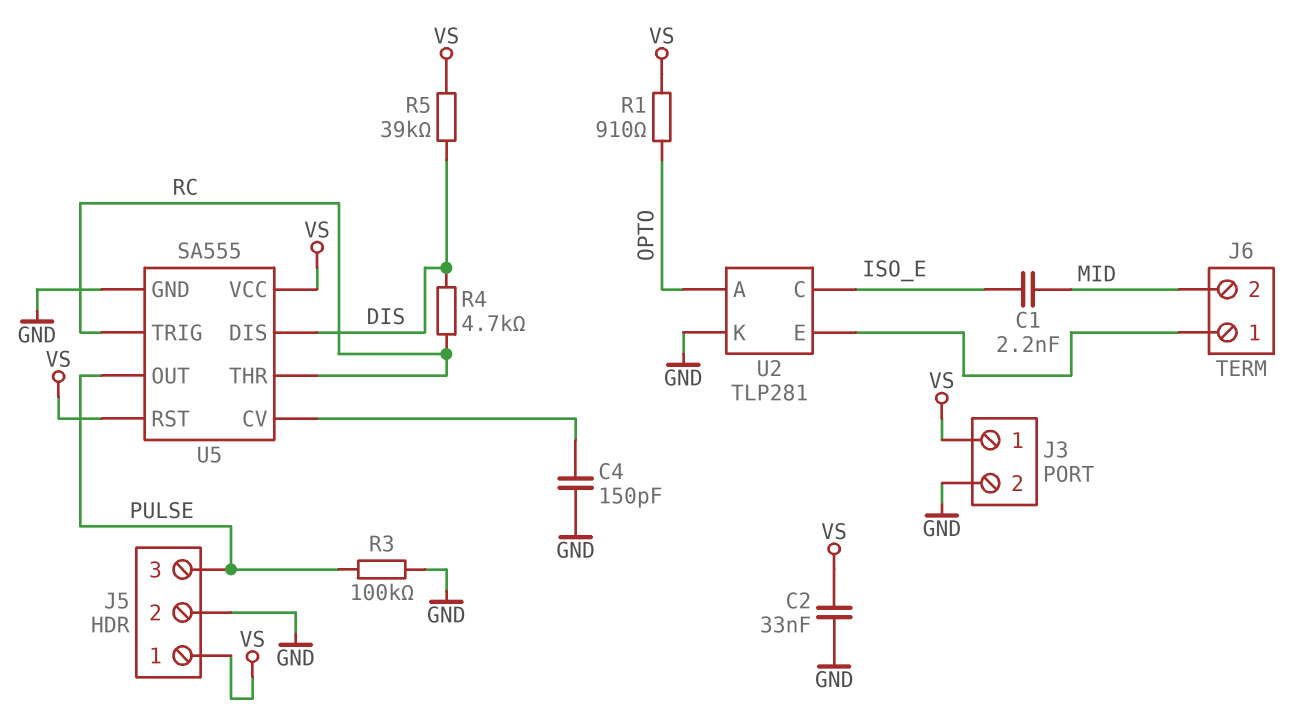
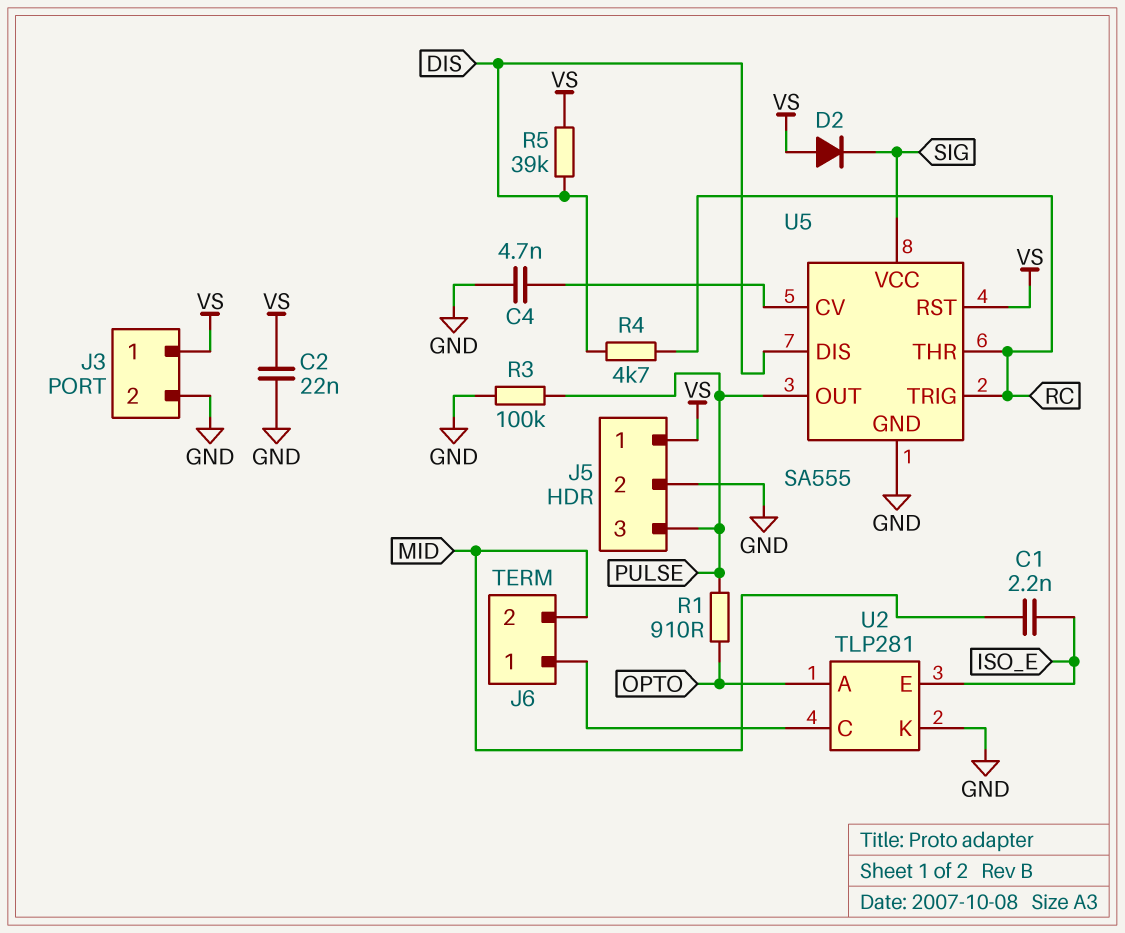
C2: 33nF (GND, VS) -> 22nF (GND, VS)
C4: 150pF (GND, U5/CV) -> 4.7nF (GND, U5/CV)
D2: none -> diode (A VS, K SIG)
R1: 910 (OPTO, VS) -> 910 (OPTO, PULSE)
U2 pin C: ISO_E -> J6/1
U2 pin E: J6/1 -> ISO_E
U5 pin VCC: VS -> SIG

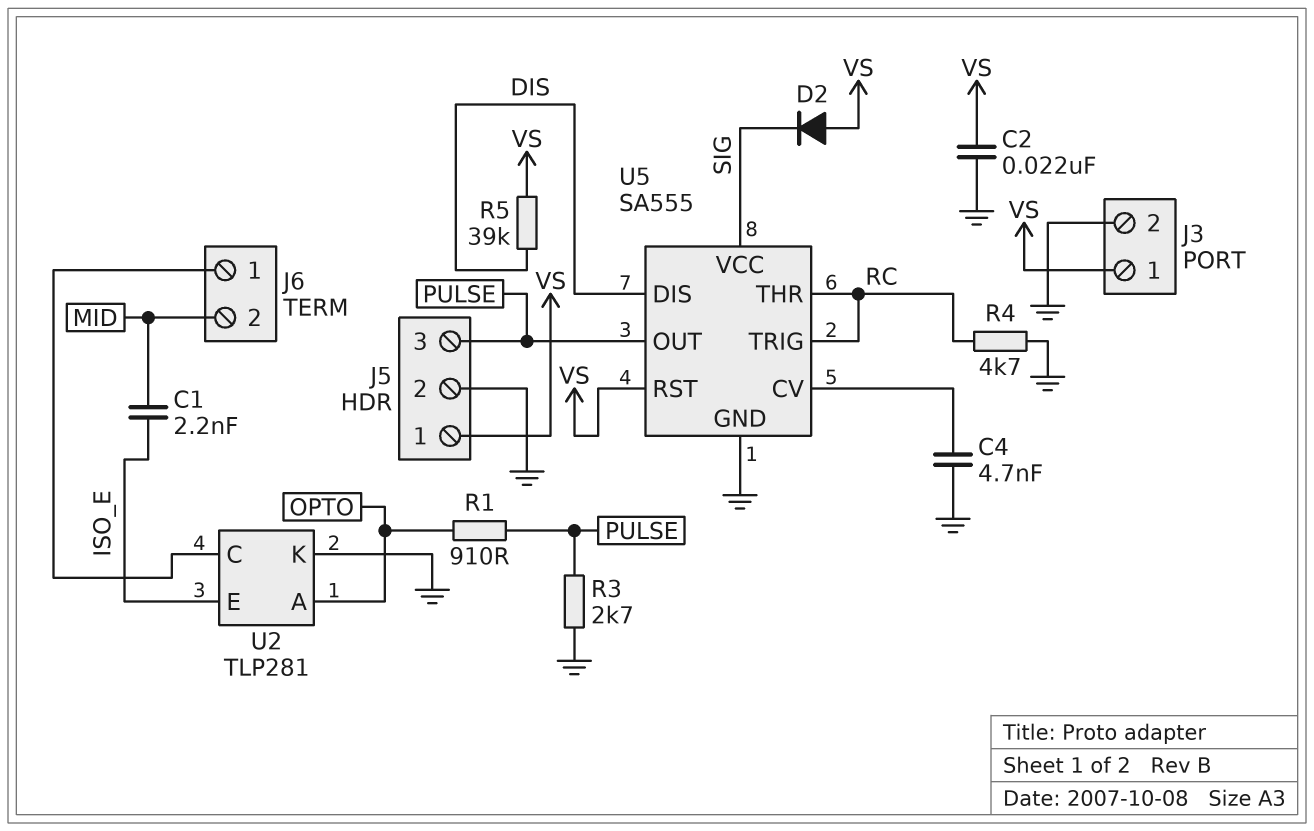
R3: 100k (GND, PULSE) -> 2.7k (GND, PULSE)
R4: 4.7k (DIS, RC) -> 4.7k (GND, RC)

